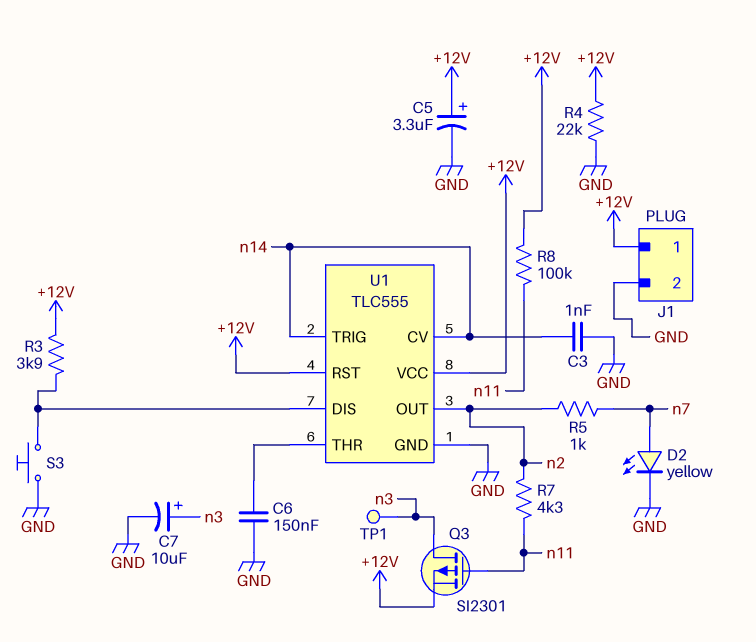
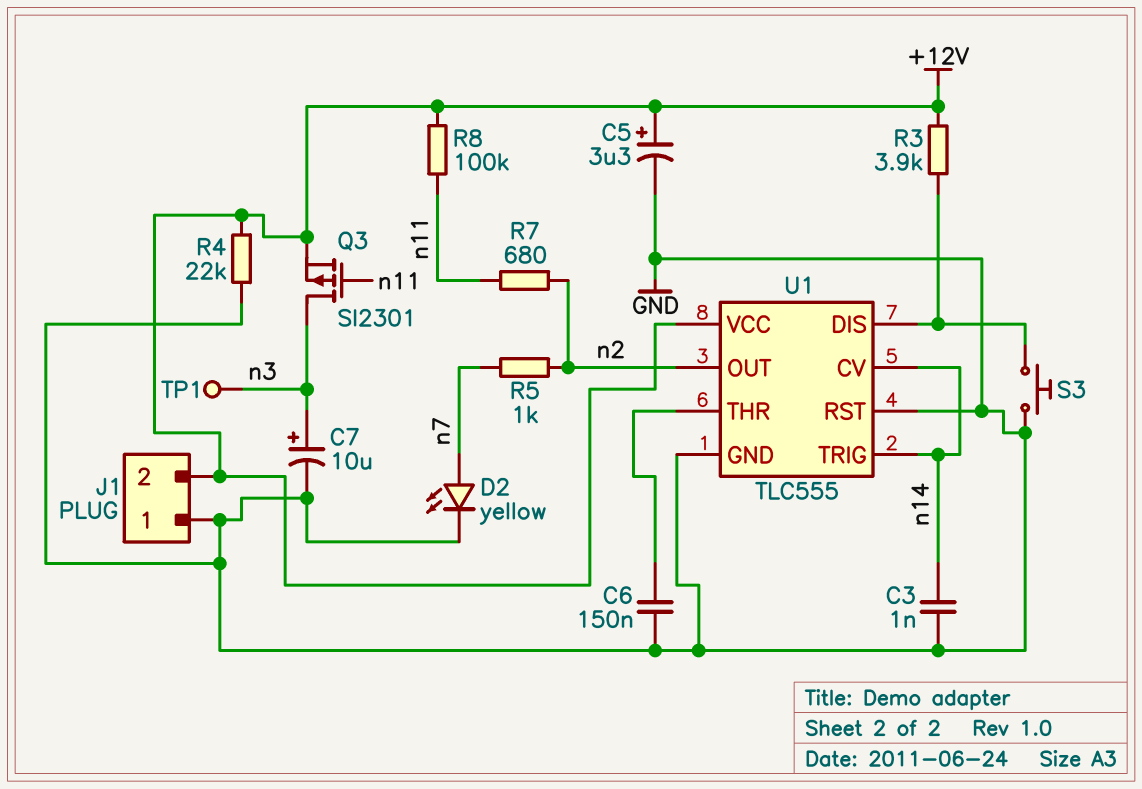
J1 pin 1: +12V -> GND
J1 pin 2: GND -> +12V
R7: 4.3k (n2, n11) -> 680 (n2, n11)
U1 pin RST: +12V -> GND

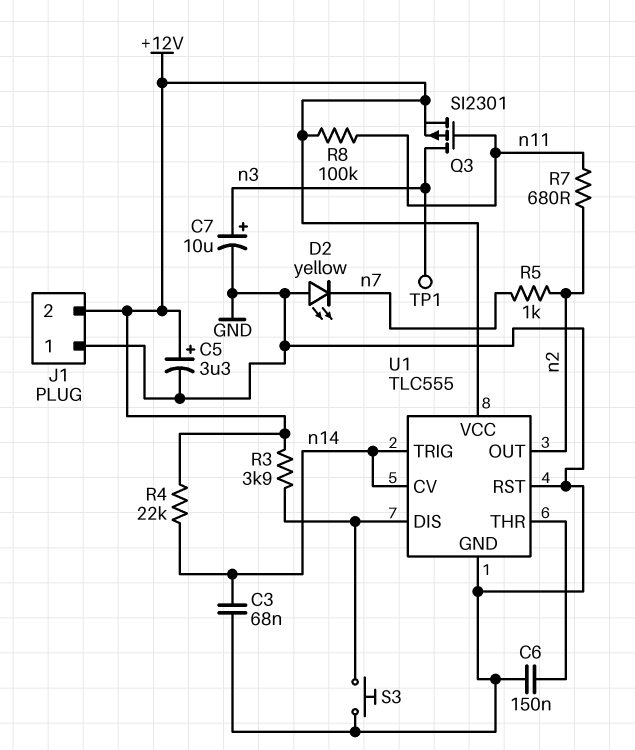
C3: 1nF (GND, n14) -> 68nF (GND, n14)
D2: LED yellow (A n7, K GND) -> LED yellow (A GND, K n7)
R4: 22k (+12V, GND) -> 22k (+12V, n14)

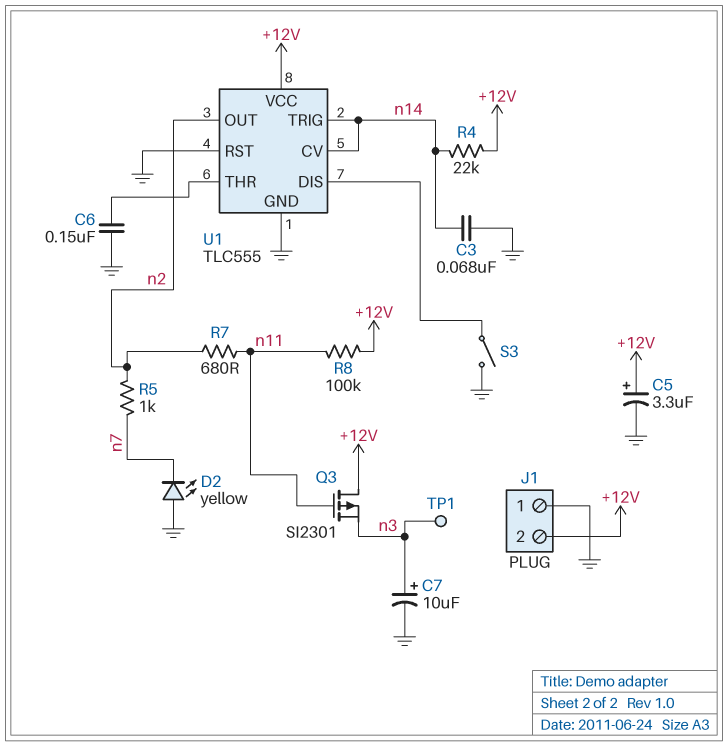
Q3: PMOS SI2301 (G n11, D n3, S +12V) -> PMOS SI2301 (G n11, D +12V, S n3)
R3: 3.9k (+12V, U1/DIS) -> none
S3: button (GND, U1/DIS) -> switch (GND, U1/DIS)

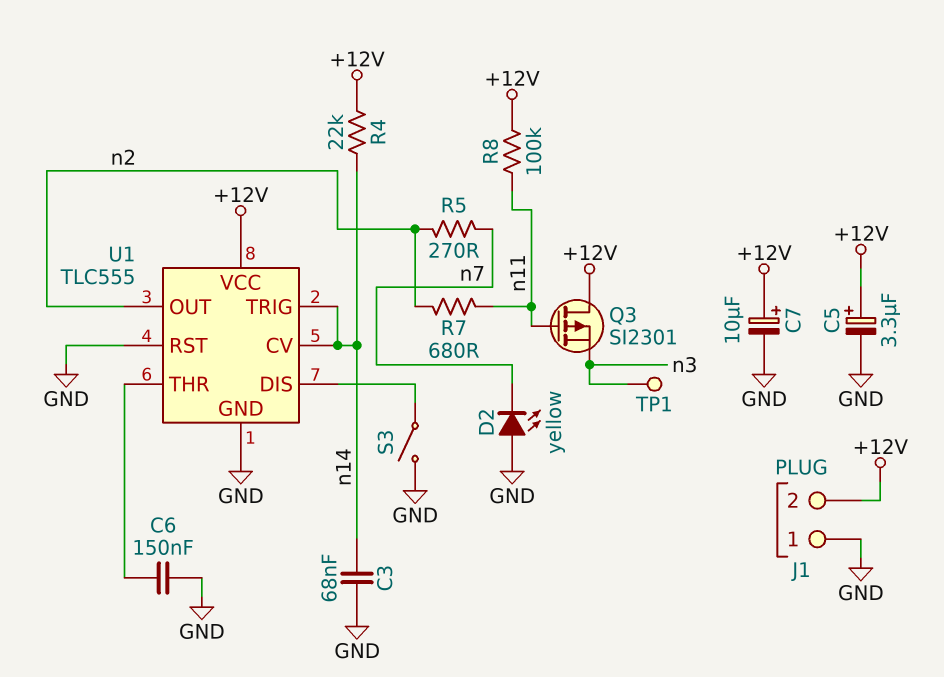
C7: 10uF (plus n3, minus GND) -> 10uF (plus +12V, minus GND)
R5: 1k (n2, n7) -> 270 (n2, n7)

